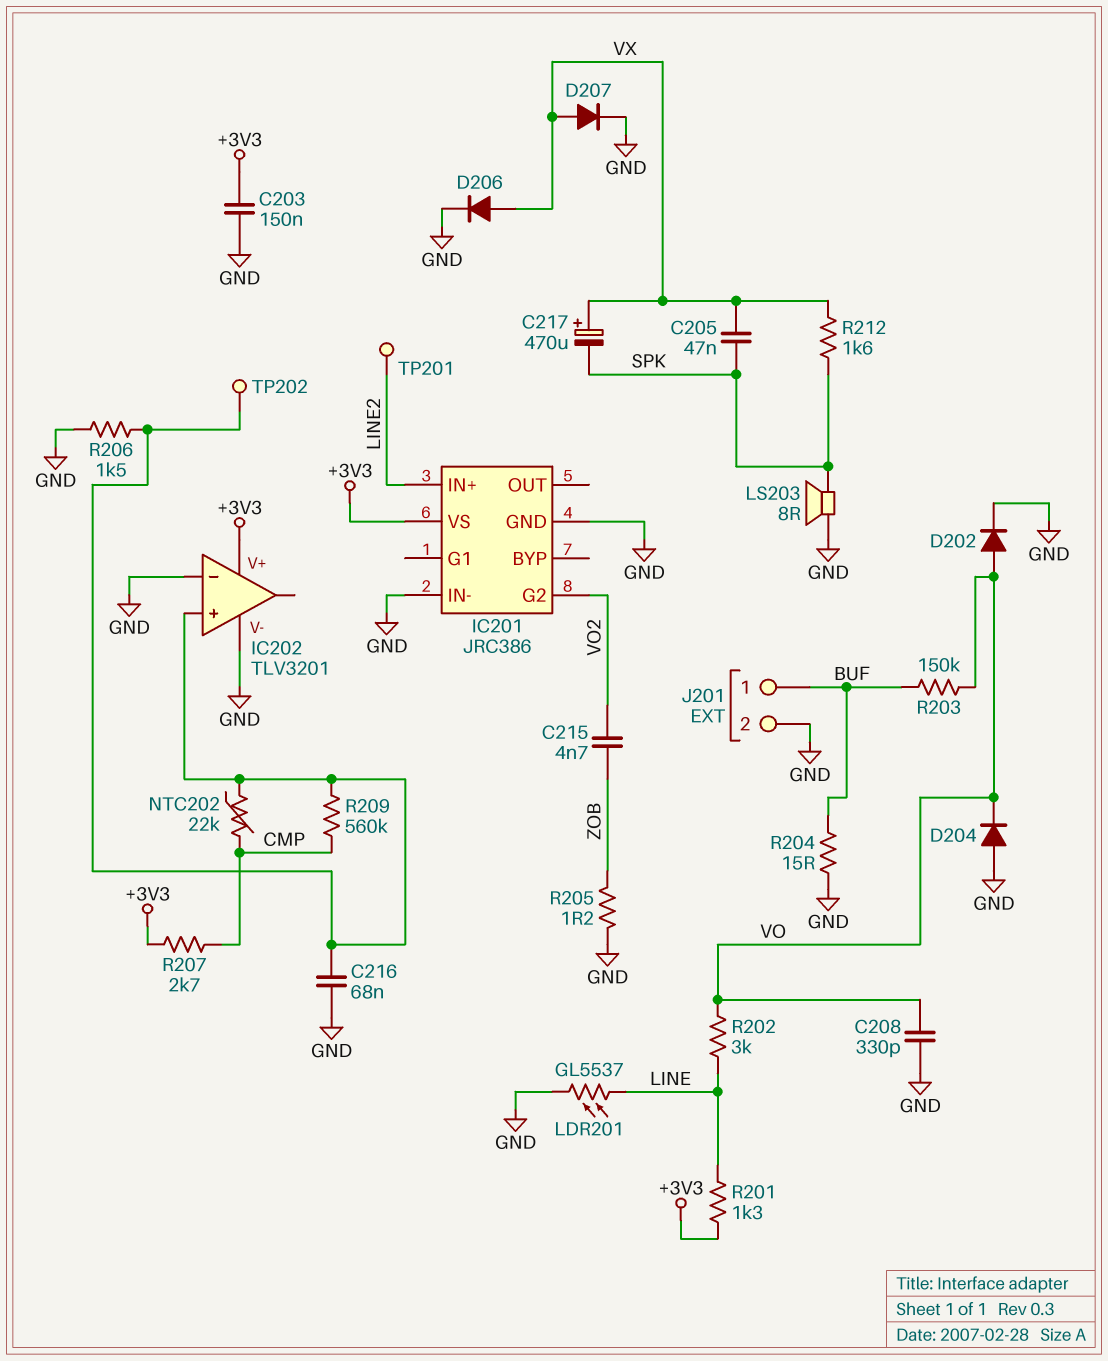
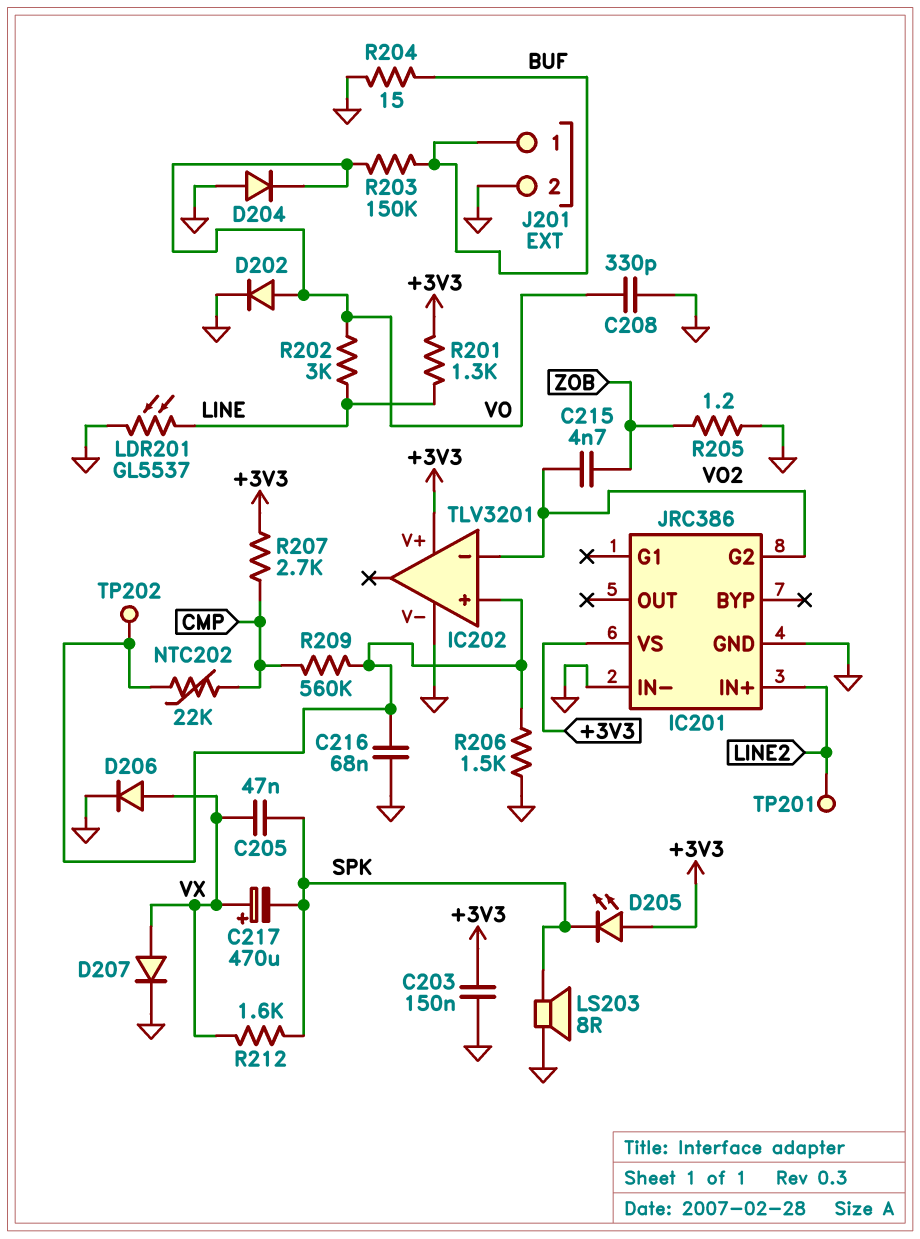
D205: none -> LED (A +3V3, K SPK)
IC202 pin in-: GND -> VO2

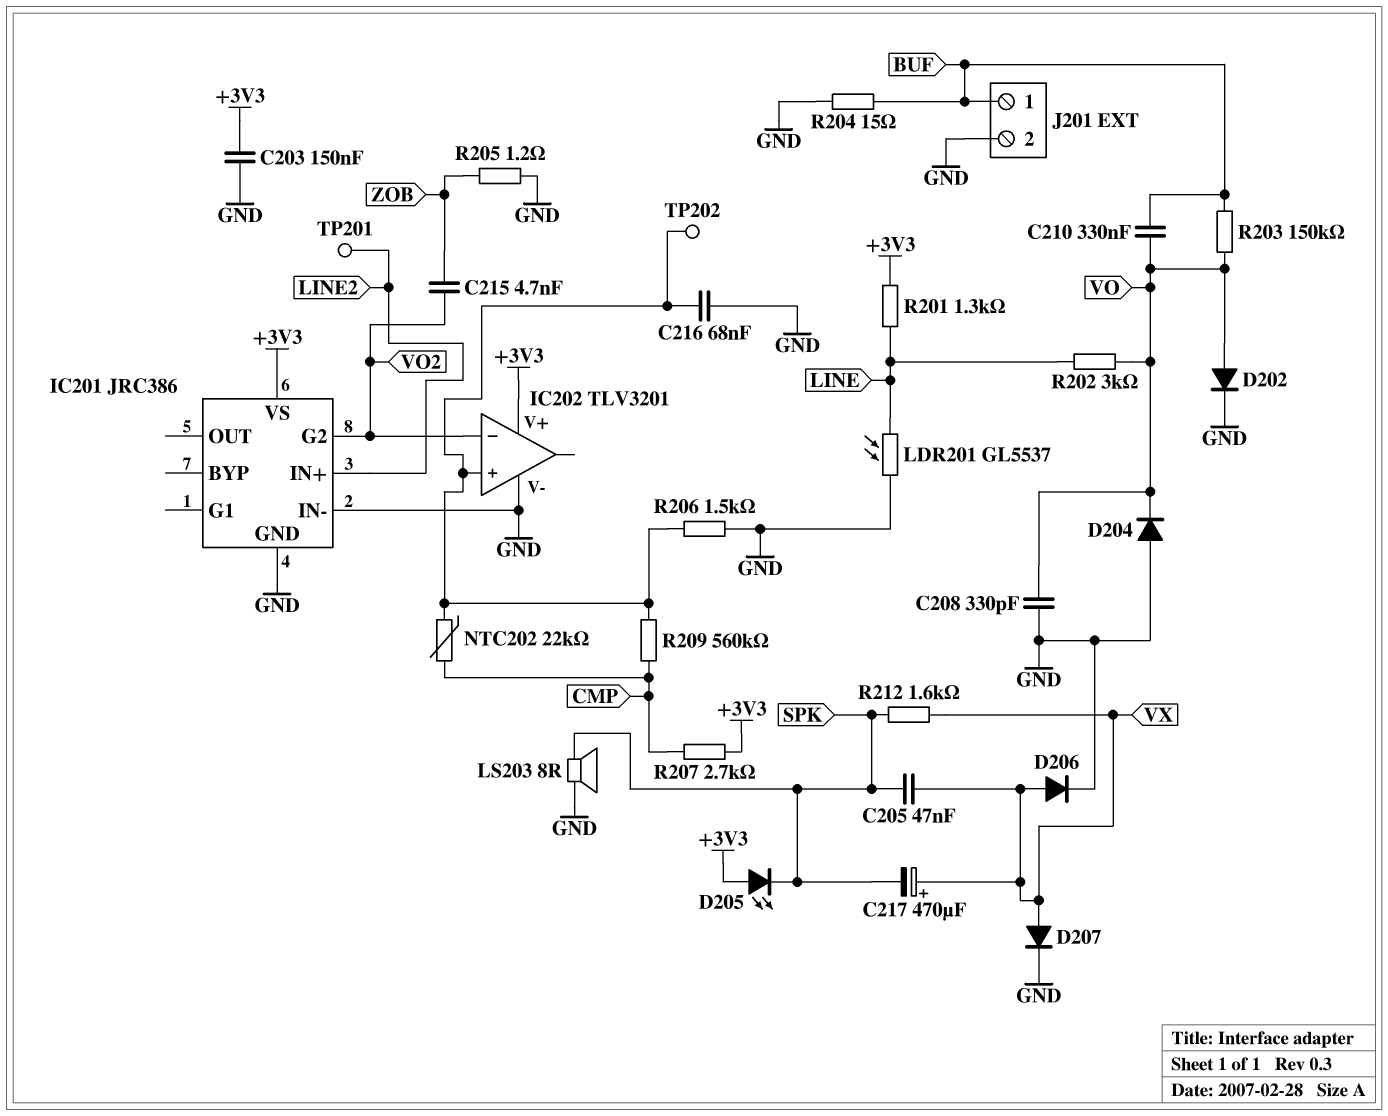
C210: none -> 330nF (BUF, VO)

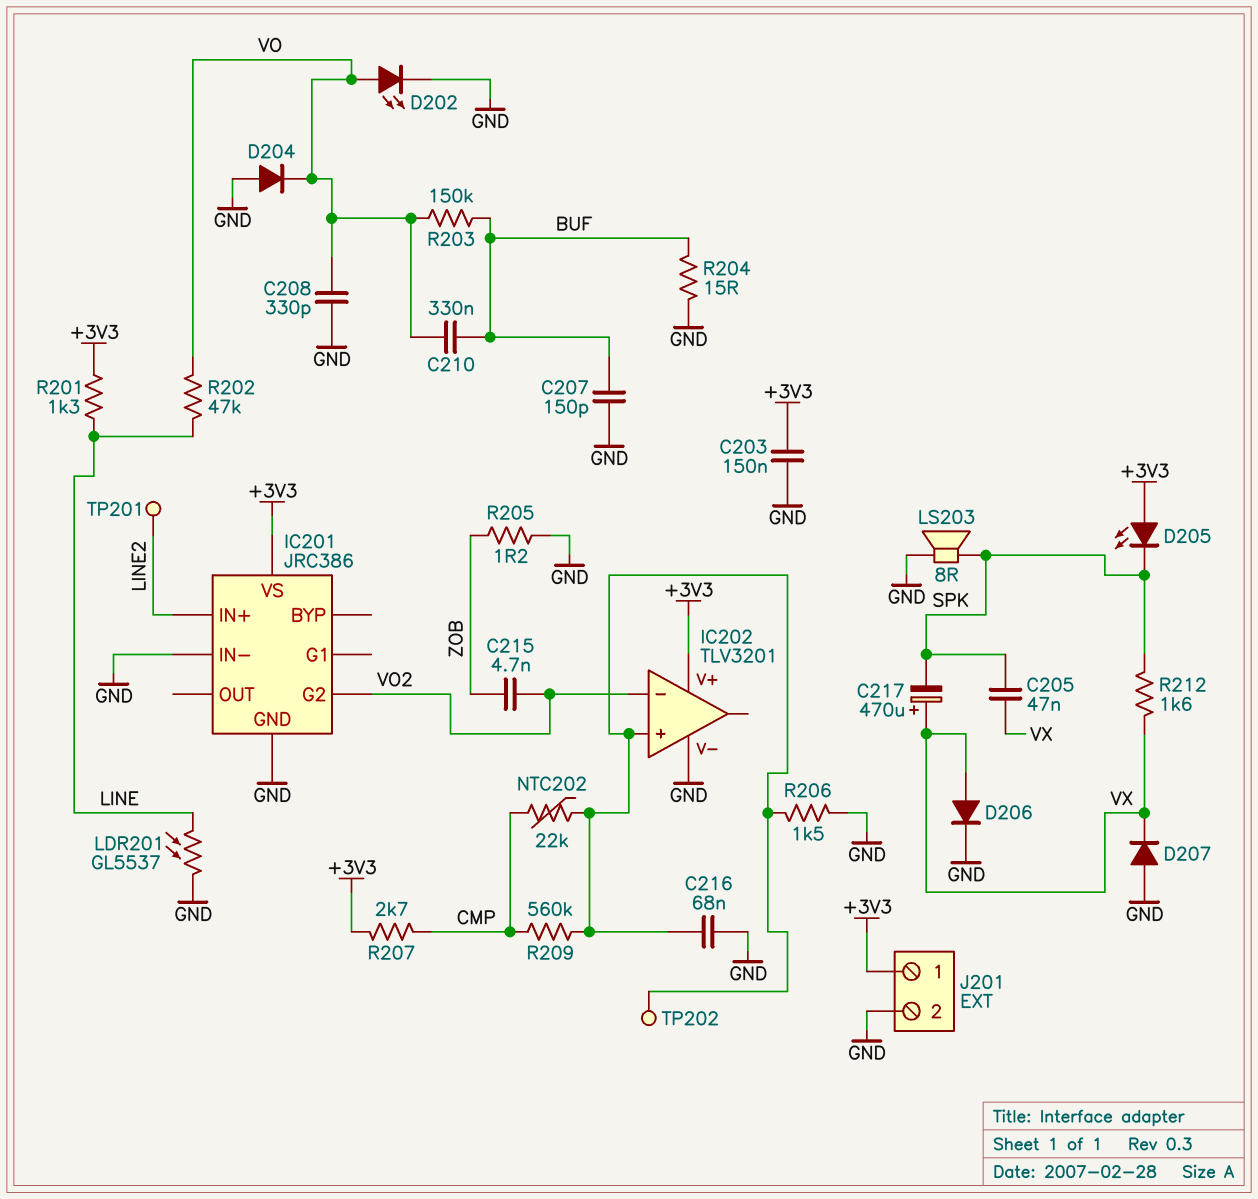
C207: none -> 150pF (BUF, GND)
D202: diode (A VO, K GND) -> LED (A VO, K GND)
D207: diode (A VX, K GND) -> diode (A GND, K VX)
J201 pin 1: BUF -> +3V3
R202: 3k (LINE, VO) -> 47k (LINE, VO)

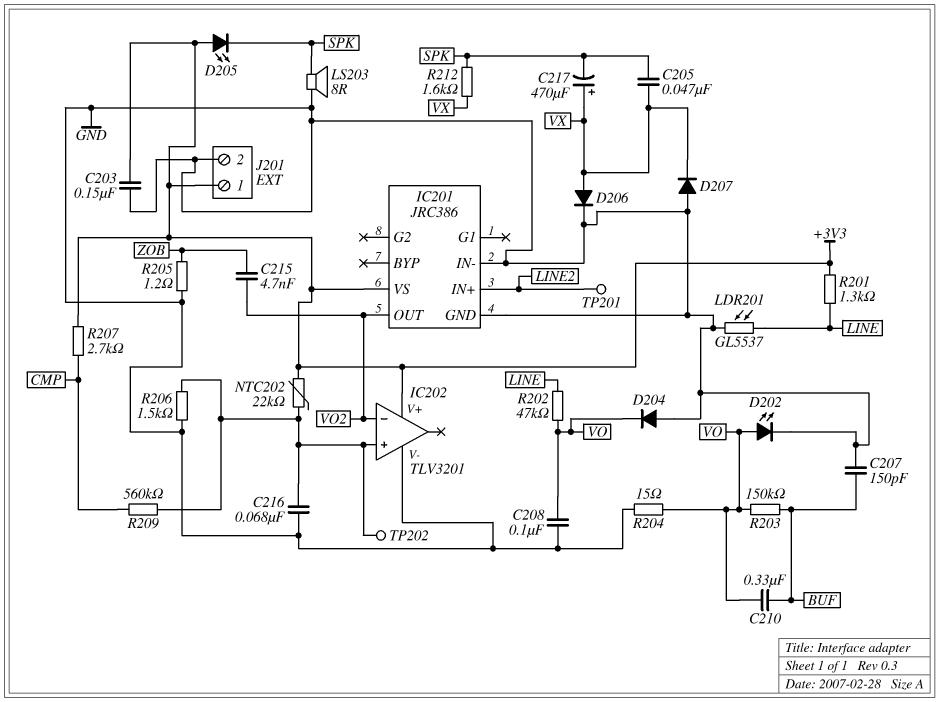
C208: 330pF (GND, VO) -> 100nF (GND, VO)
IC201 pin G2: VO2 -> none
IC201 pin OUT: none -> VO2
NTC202: 22k (CMP, IC202/in+) -> 22k (+3V3, IC202/in+)
R204: 15 (BUF, GND) -> 15 (GND, VO)

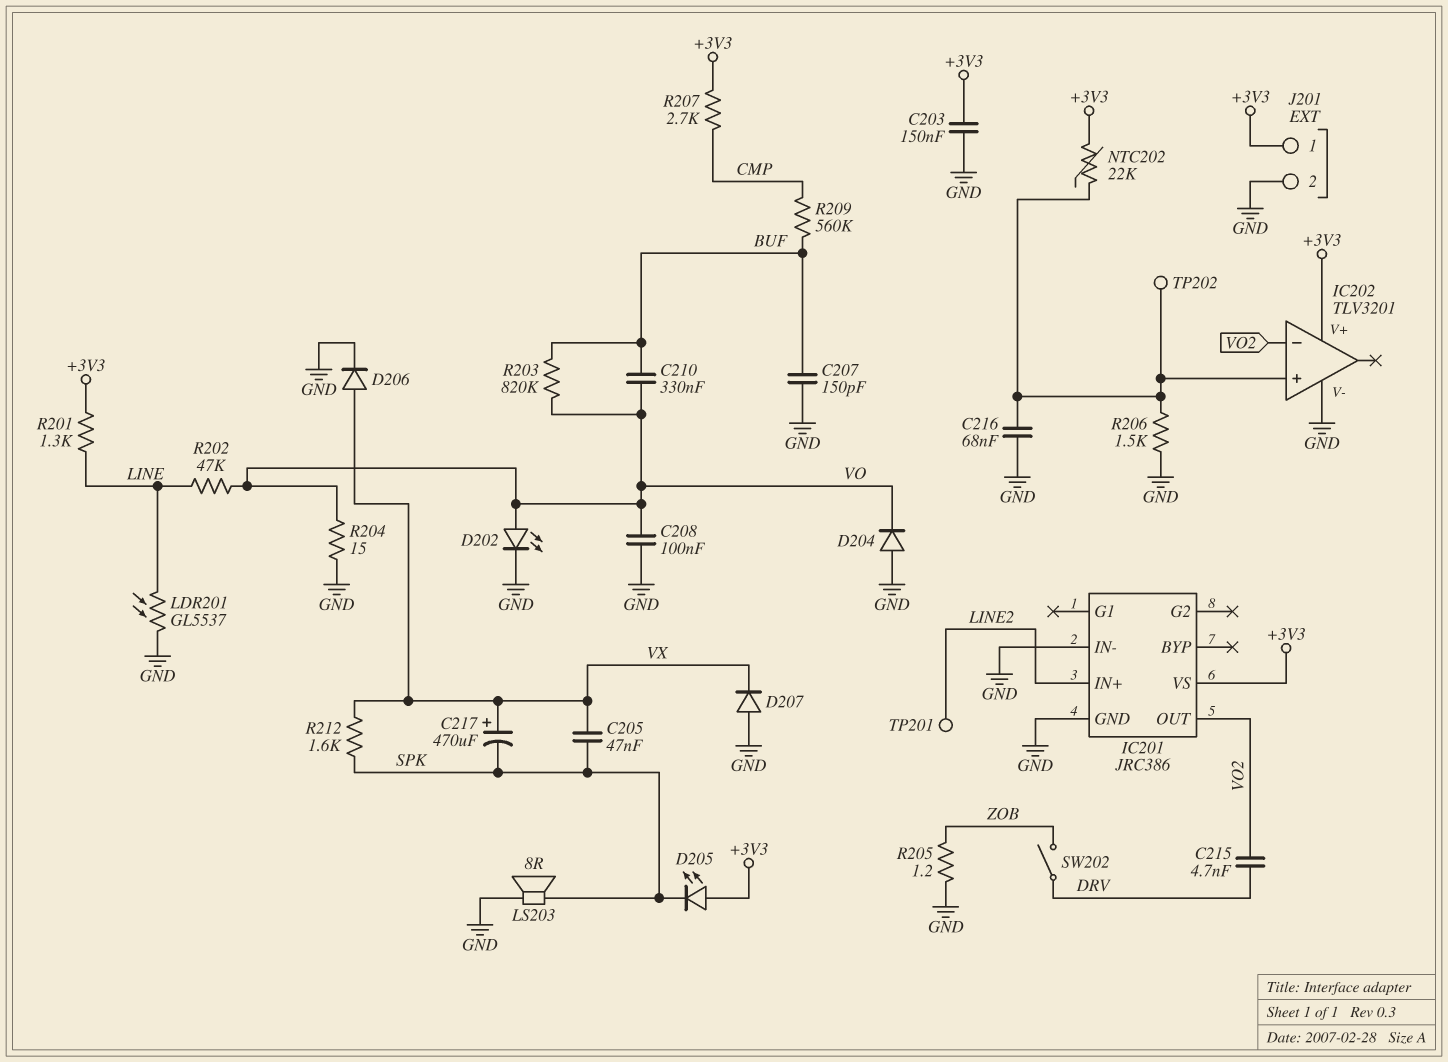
C215: 4.7nF (VO2, ZOB) -> 4.7nF (DRV, VO2)
R203: 150k (BUF, VO) -> 820k (BUF, VO)
R209: 560k (CMP, IC202/in+) -> 560k (BUF, CMP)
SW202: none -> switch (DRV, ZOB)

